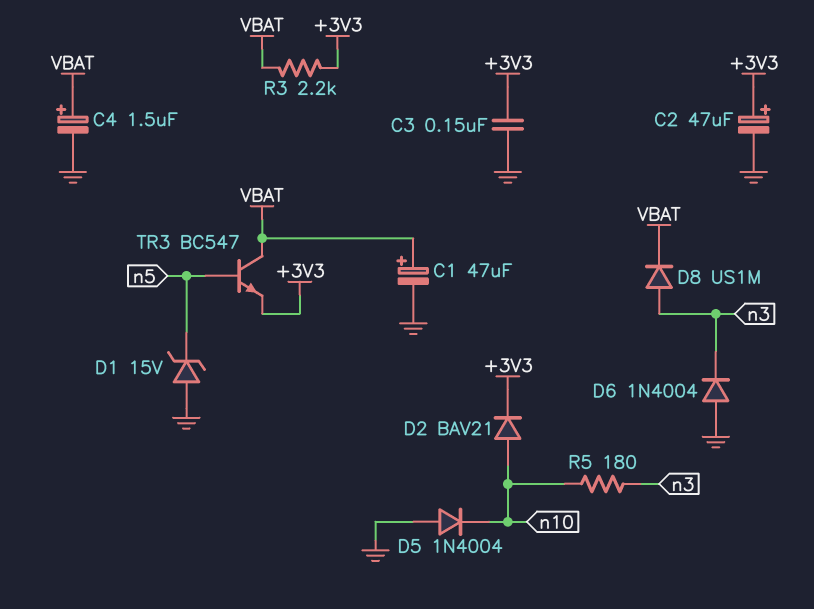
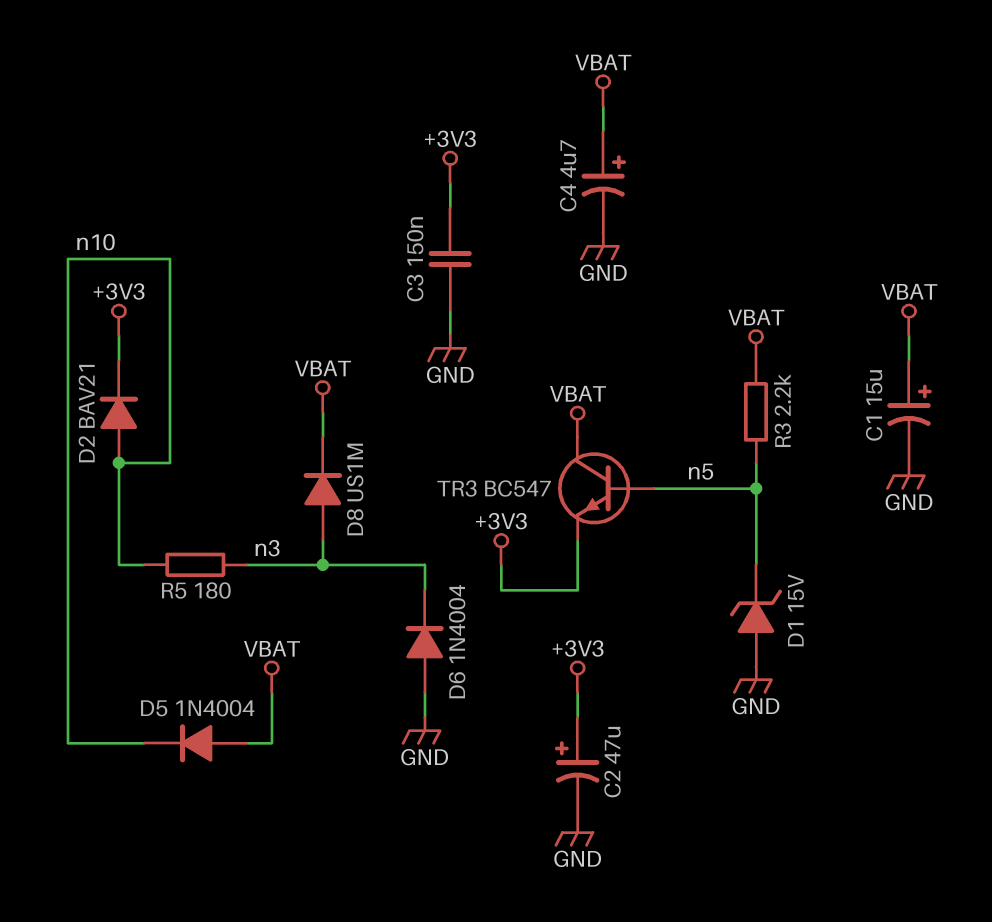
C1: 47uF (plus VBAT, minus GND) -> 15uF (plus VBAT, minus GND)
C4: 1.5uF (plus VBAT, minus GND) -> 4.7uF (plus VBAT, minus GND)
D5: diode 1N4004 (A GND, K n10) -> diode 1N4004 (A VBAT, K n10)
R3: 2.2k (+3V3, VBAT) -> 2.2k (VBAT, n5)

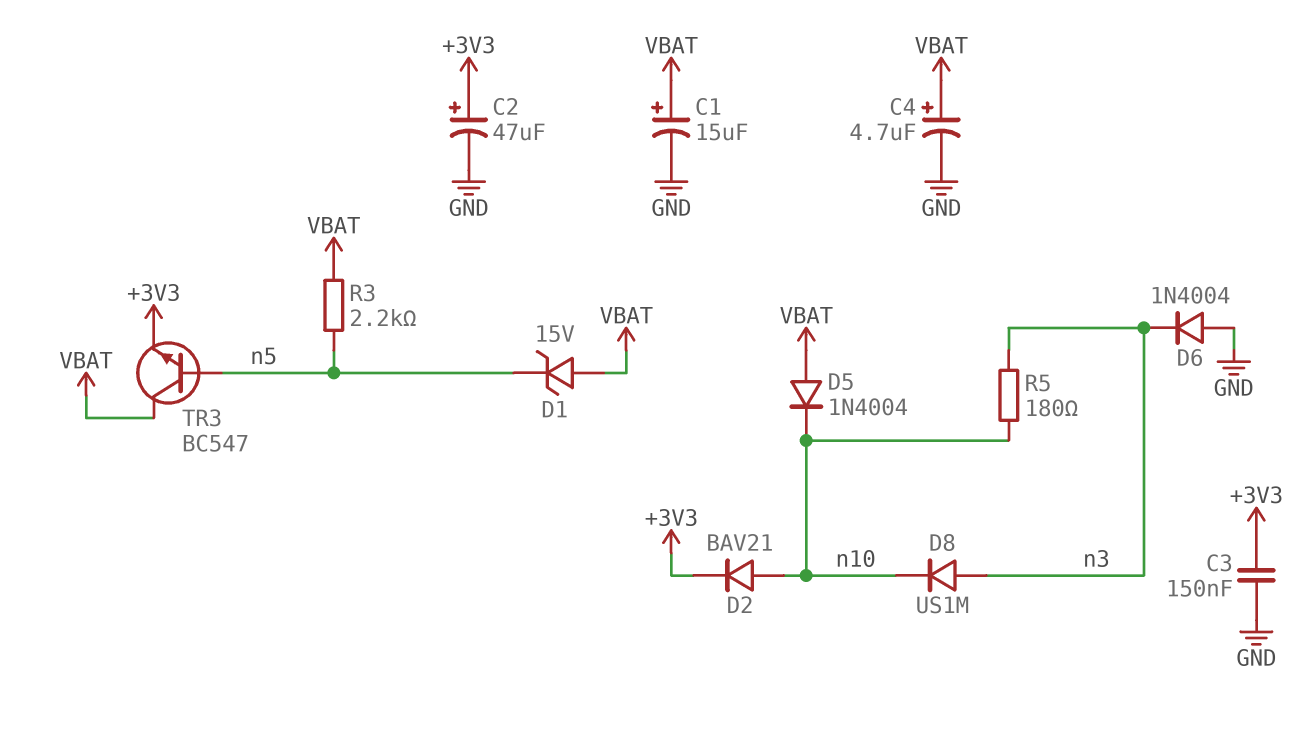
D1: zener 15V (A GND, K n5) -> zener 15V (A VBAT, K n5)
D8: diode US1M (A n3, K VBAT) -> diode US1M (A n3, K n10)

